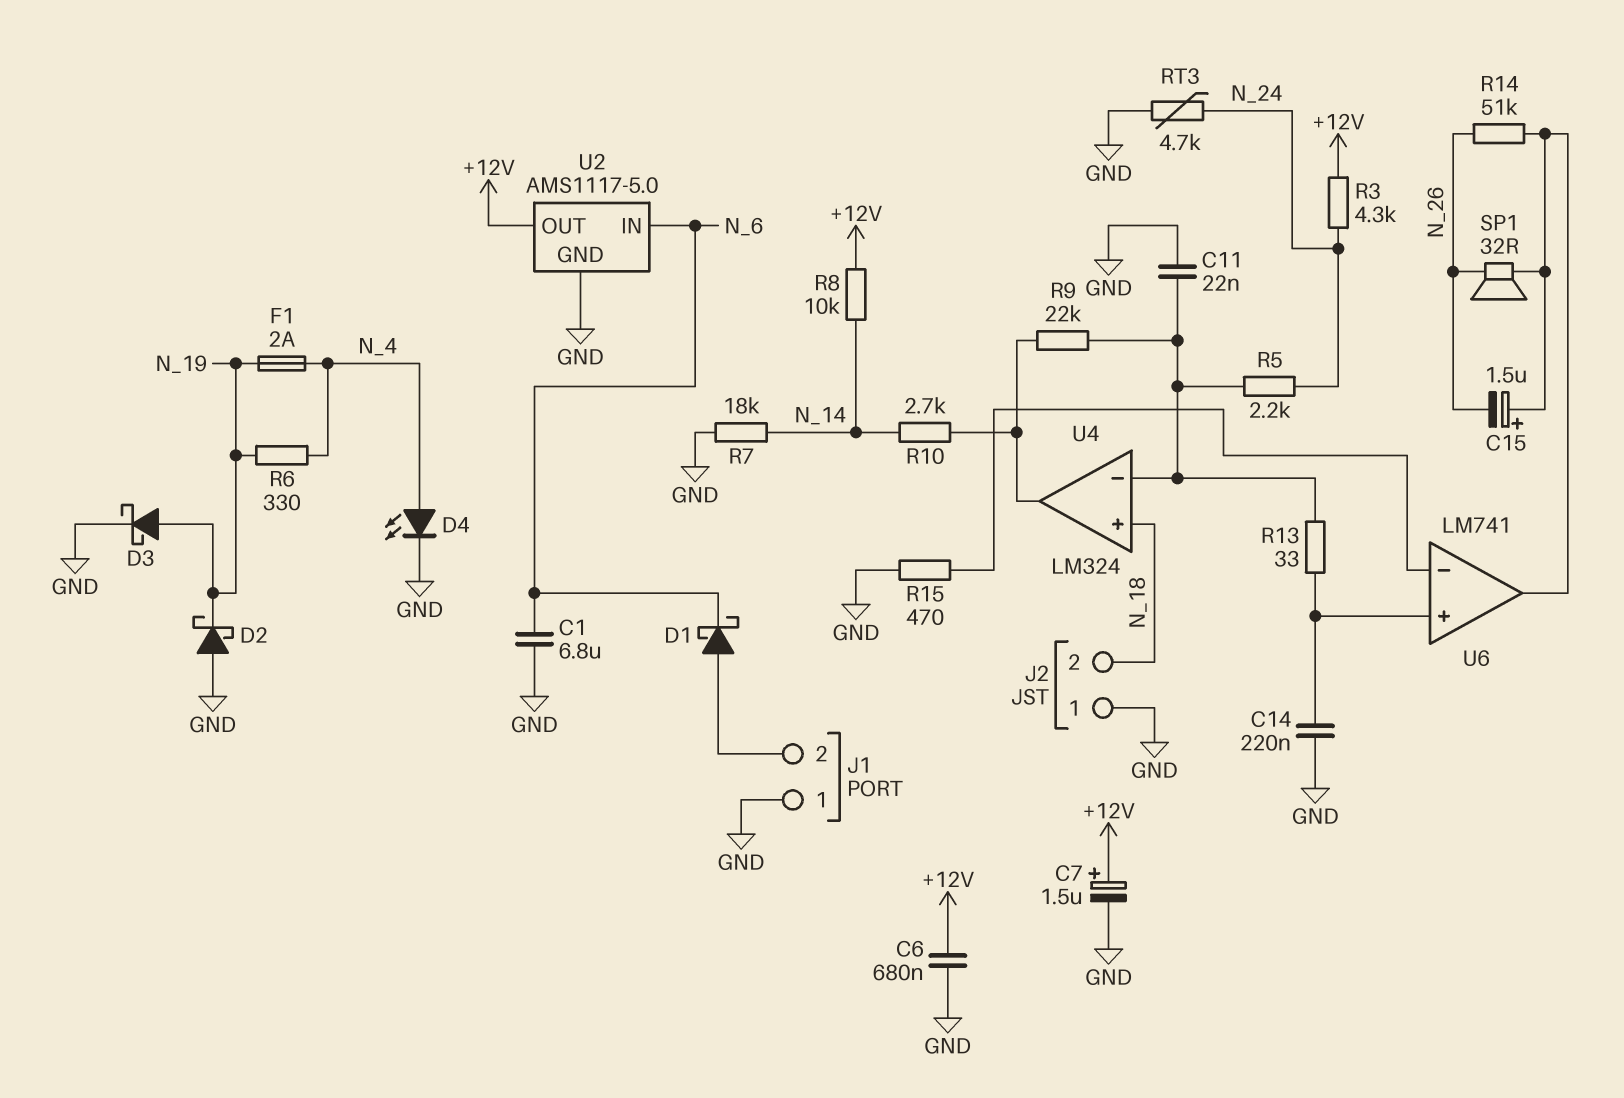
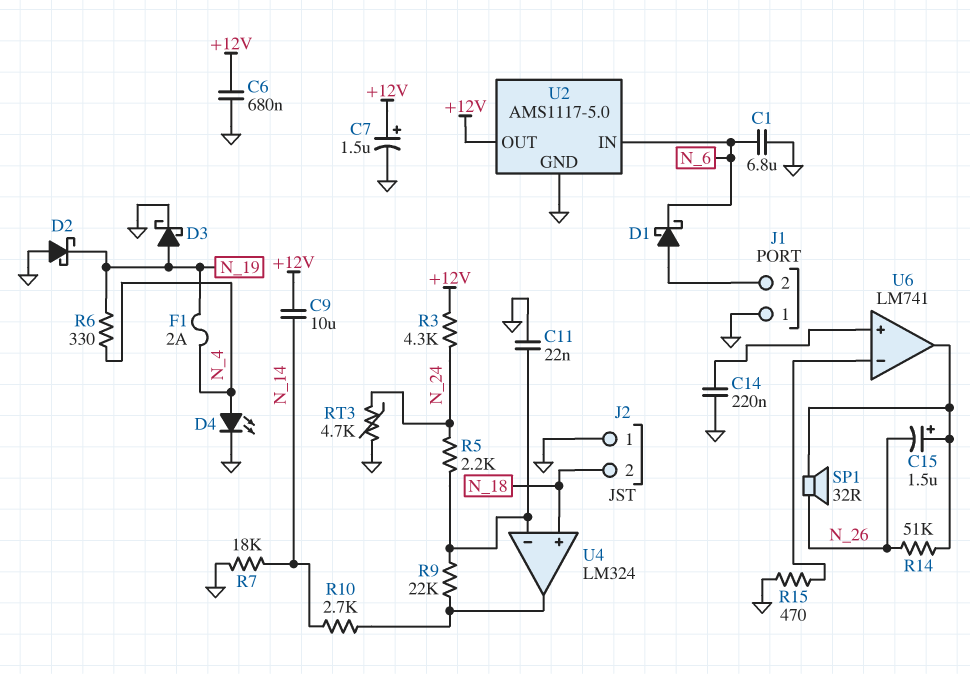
C9: none -> 10uF (+12V, N_14)
R8: 10k (+12V, N_14) -> none
R13: 33 (U4/in-, U6/in+) -> none

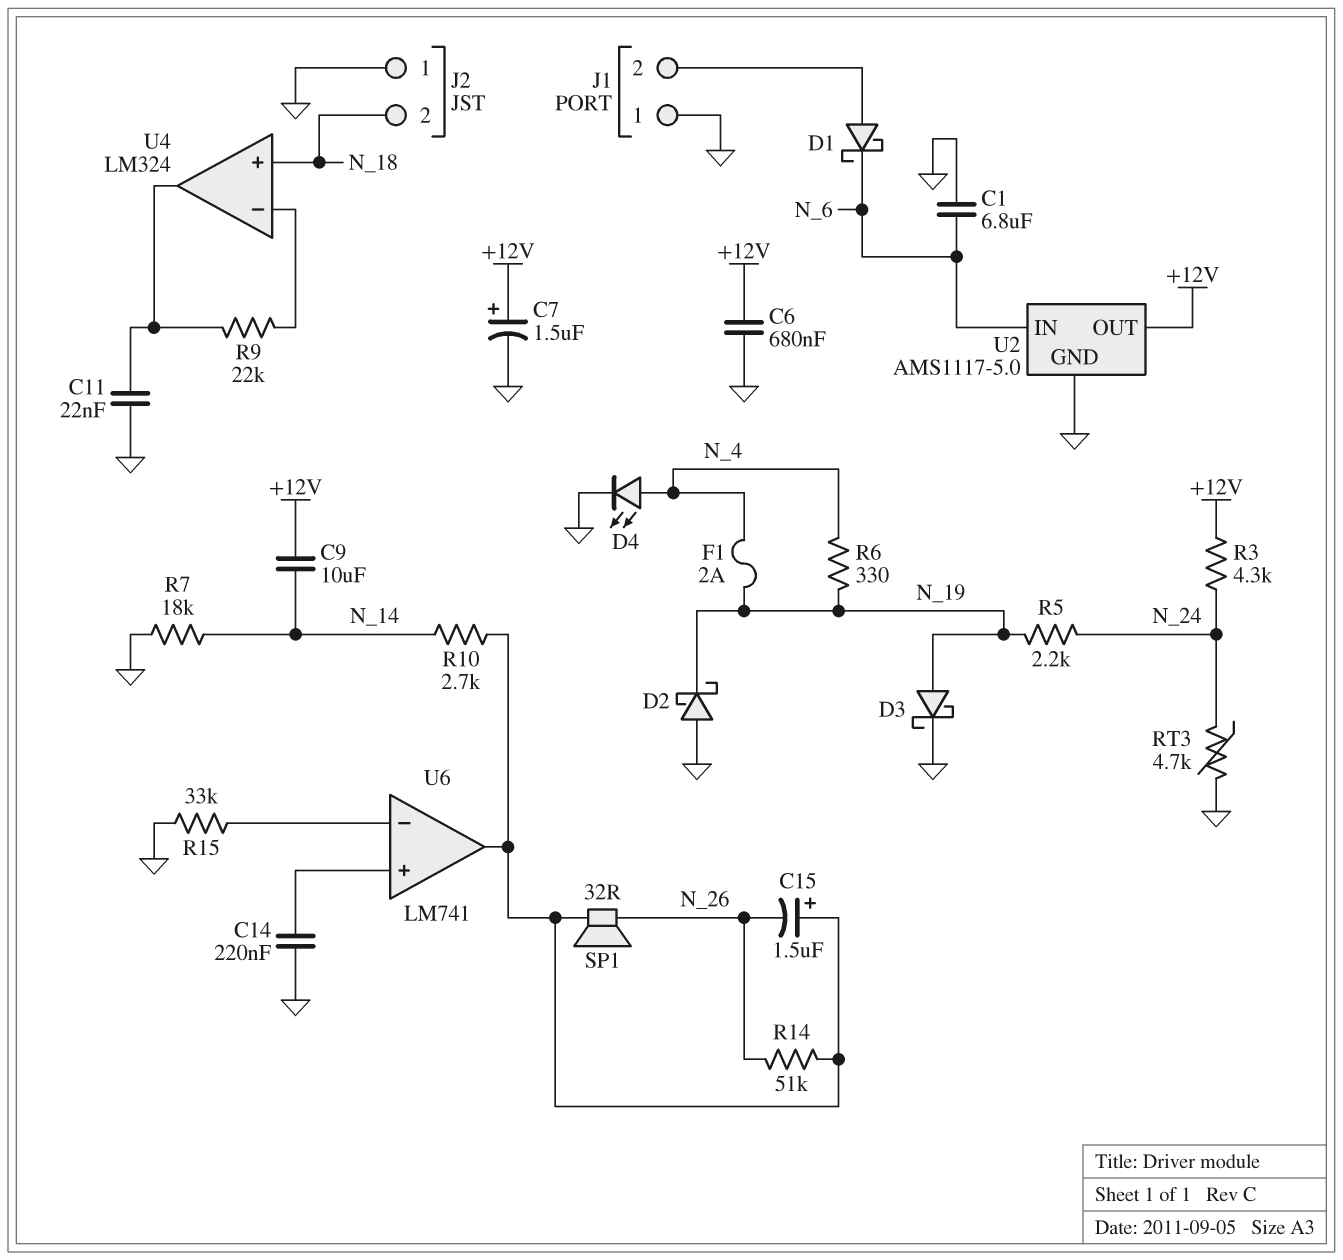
C11: 22nF (GND, U4/in-) -> 22nF (GND, U4/out)
R5: 2.2k (N_24, U4/in-) -> 2.2k (N_19, N_24)
R10: 2.7k (N_14, U4/out) -> 2.7k (N_14, U6/out)
R15: 470 (GND, U6/in-) -> 33k (GND, U6/in-)

